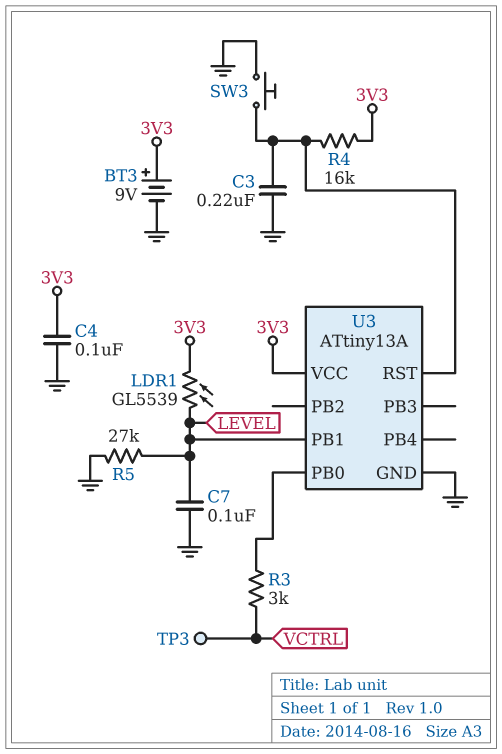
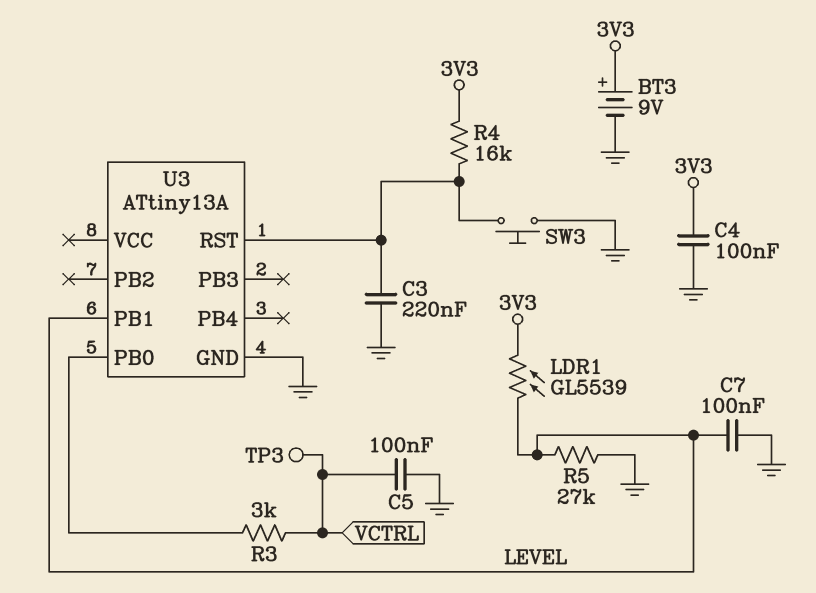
C5: none -> 100nF (GND, VCTRL)
U3 pin VCC: 3V3 -> none

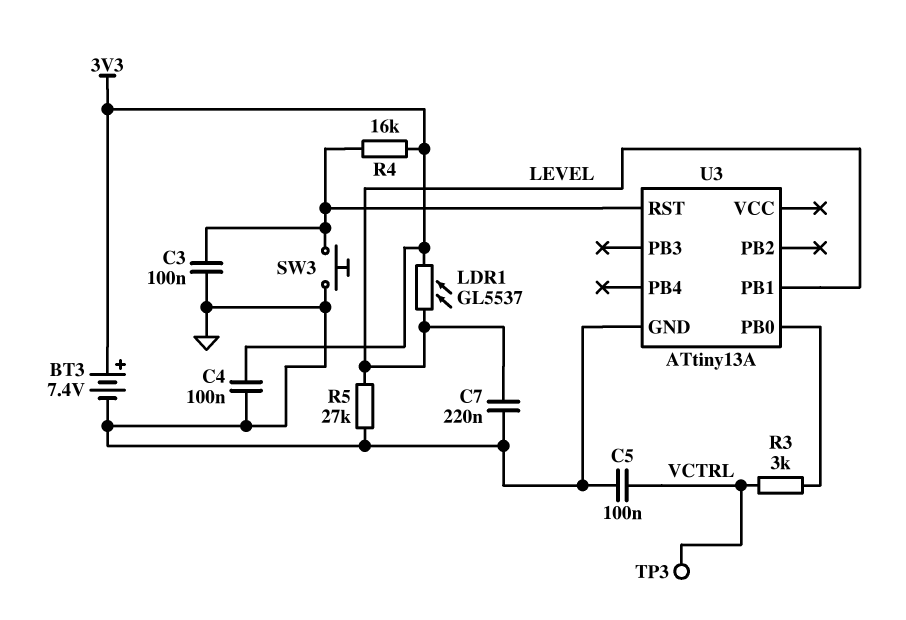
BT3: 9V (plus 3V3, minus GND) -> 7.4V (plus 3V3, minus GND)
C3: 220nF (GND, U3/RST) -> 100nF (GND, U3/RST)
C7: 100nF (GND, LEVEL) -> 220nF (GND, LEVEL)
LDR1: GL5539 (3V3, LEVEL) -> GL5537 (3V3, LEVEL)

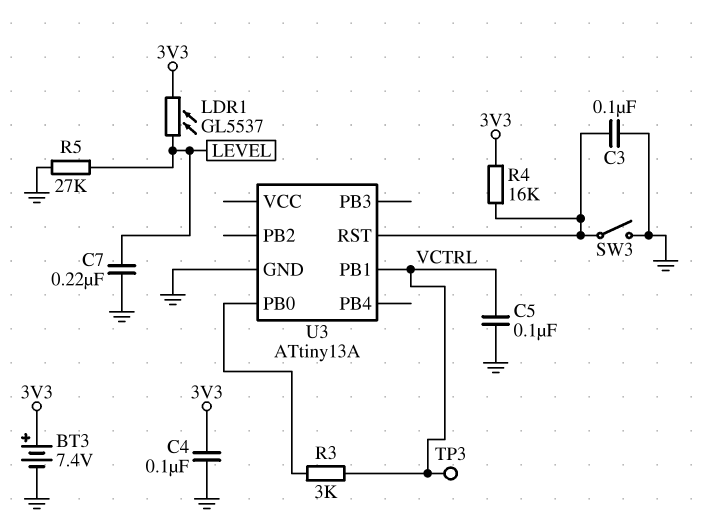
SW3: button (GND, U3/RST) -> switch (GND, U3/RST)
U3 pin PB1: LEVEL -> VCTRL

